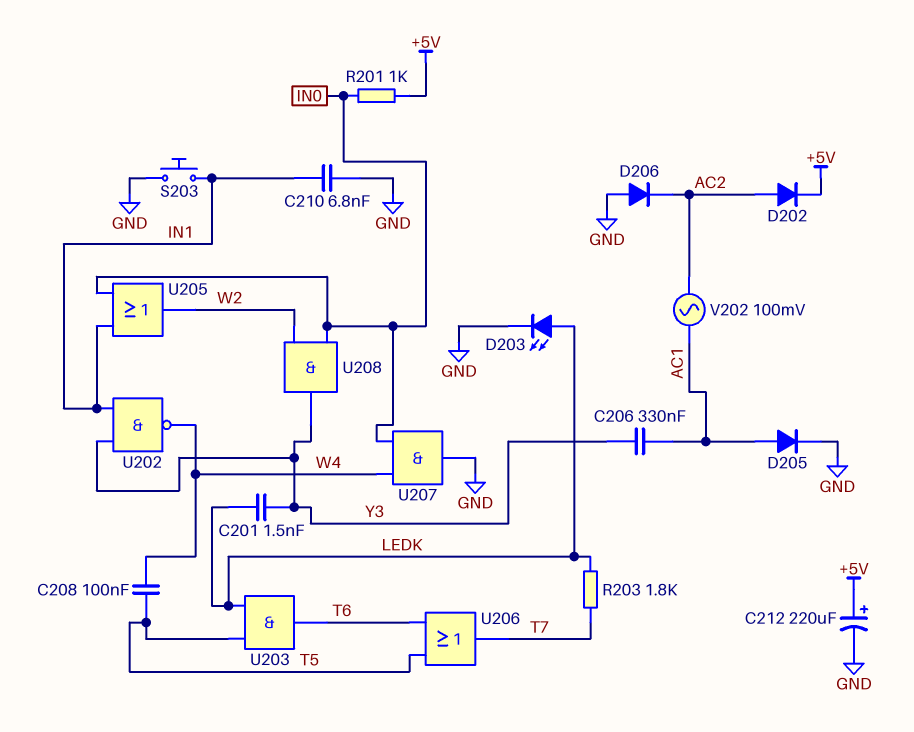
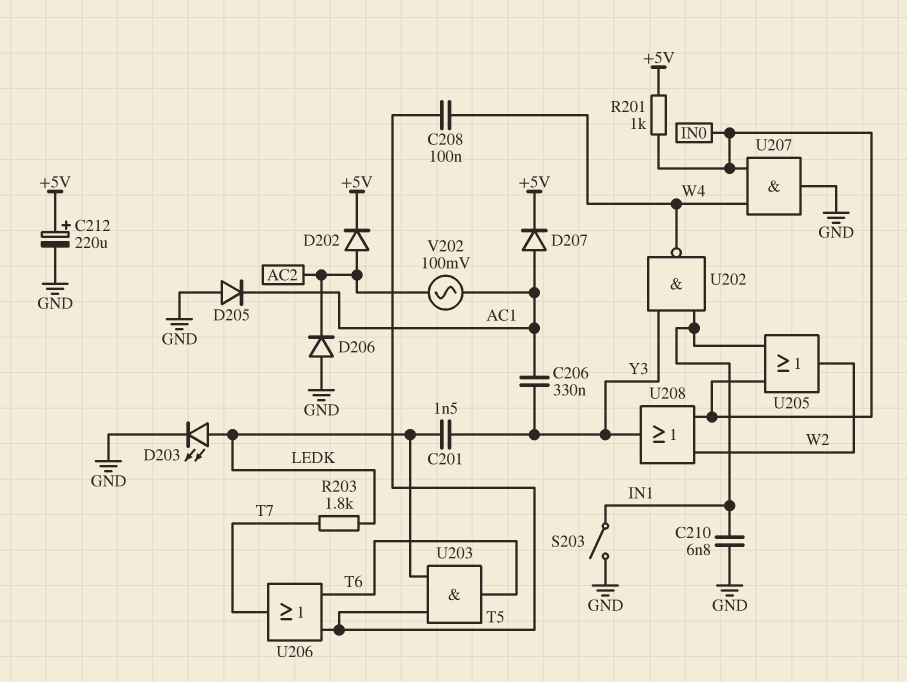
D205: diode (A AC1, K GND) -> diode (A GND, K AC1)
D207: none -> diode (A AC1, K +5V)
S203: button (GND, IN1) -> switch (GND, IN1)
U208: AND (in IN0, in W2, out Y3) -> OR (in IN0, in W2, out Y3)

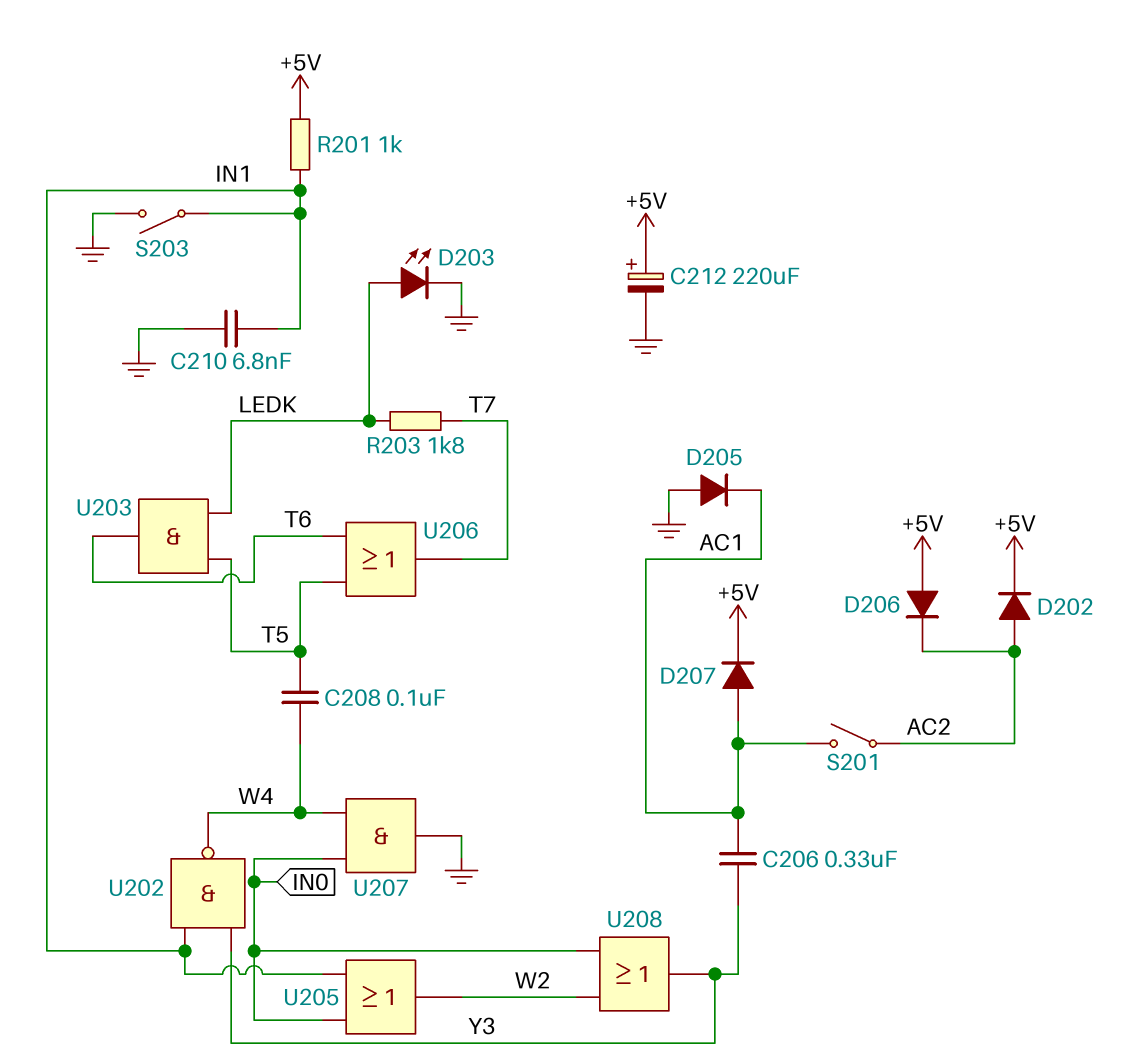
C201: 1.5nF (LEDK, Y3) -> none
D206: diode (A GND, K AC2) -> diode (A +5V, K AC2)
R201: 1k (+5V, IN0) -> 1k (+5V, IN1)
S201: none -> switch (AC1, AC2)
V202: AC 100mV (AC1, AC2) -> none

